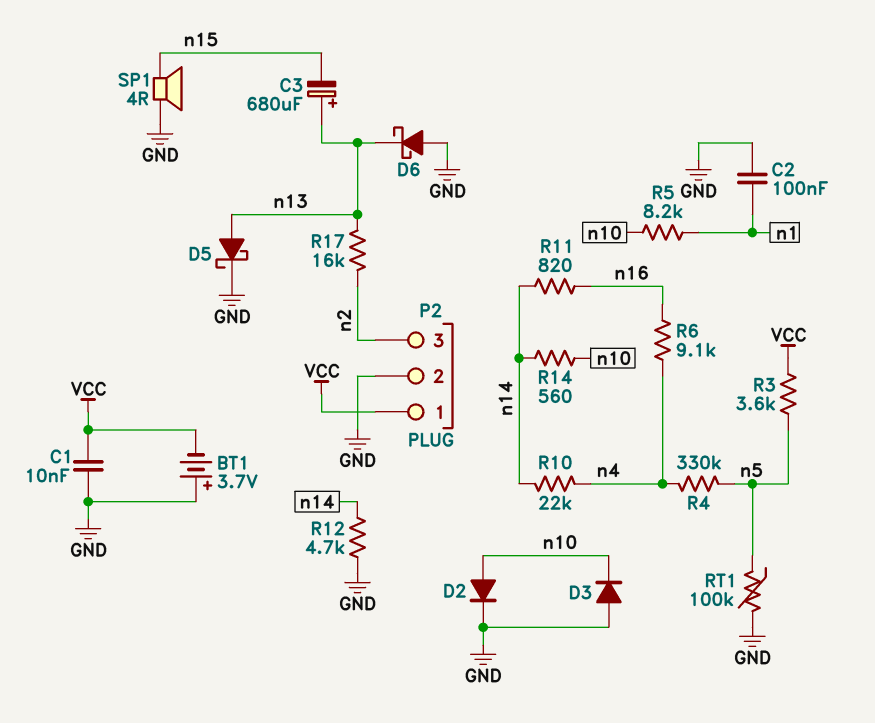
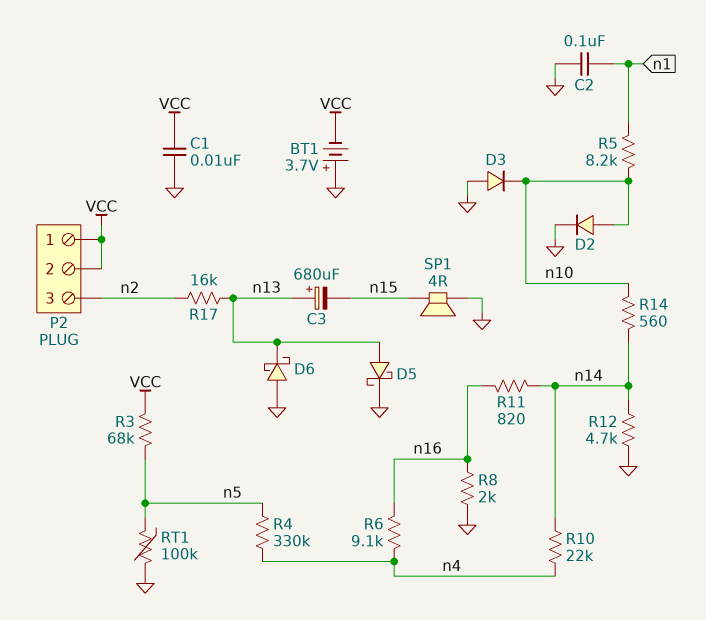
P2 pin 2: GND -> VCC
R3: 3.6k (VCC, n5) -> 68k (VCC, n5)
R8: none -> 2k (GND, n16)

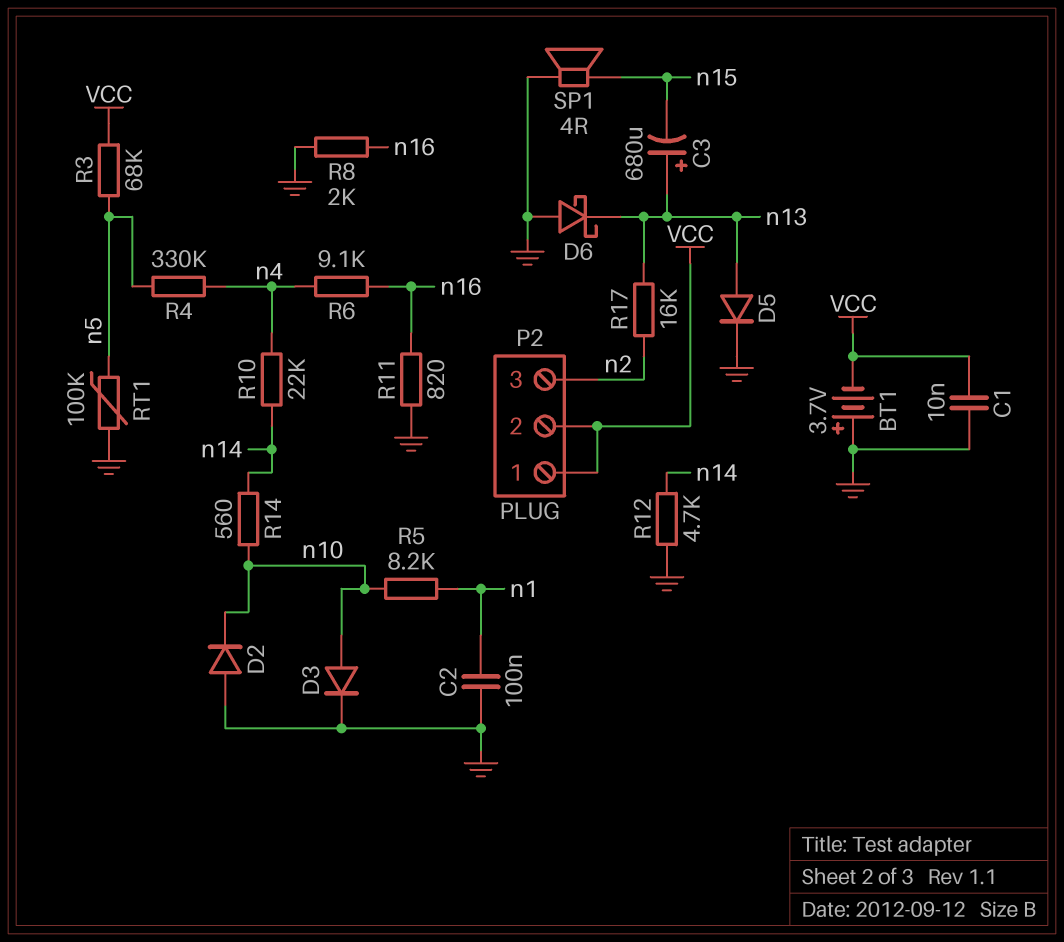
D2: diode (A n10, K GND) -> diode (A GND, K n10)
D3: diode (A GND, K n10) -> diode (A n10, K GND)
D5: schottky (A n13, K GND) -> diode (A n13, K GND)
R11: 820 (n14, n16) -> 820 (GND, n16)

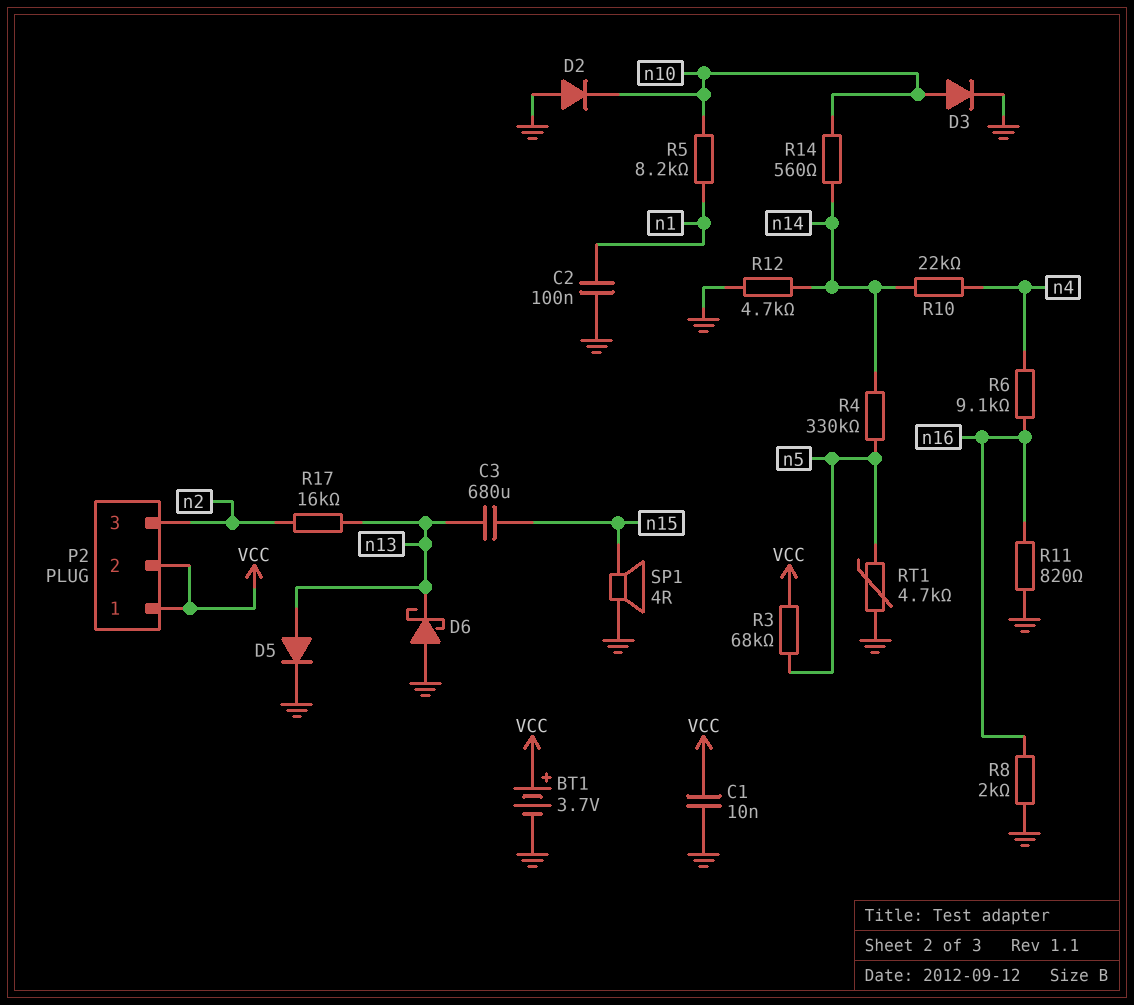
BT1: 3.7V (plus GND, minus VCC) -> 3.7V (plus VCC, minus GND)
C3: 680uF (plus n13, minus n15) -> 680uF (n13, n15)
R4: 330k (n4, n5) -> 330k (n5, n14)
RT1: 100k (GND, n5) -> 4.7k (GND, n5)

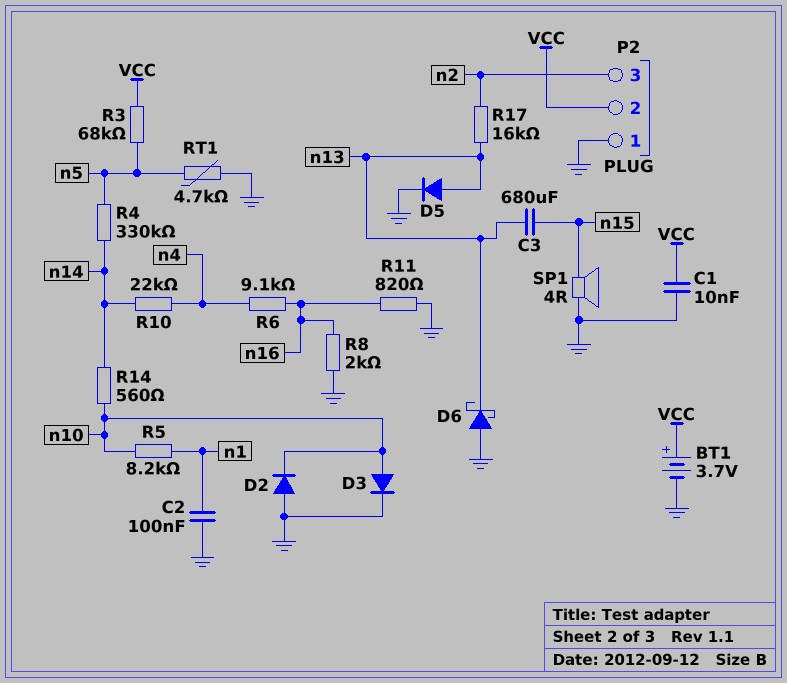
P2 pin 1: VCC -> GND
R12: 4.7k (GND, n14) -> none

